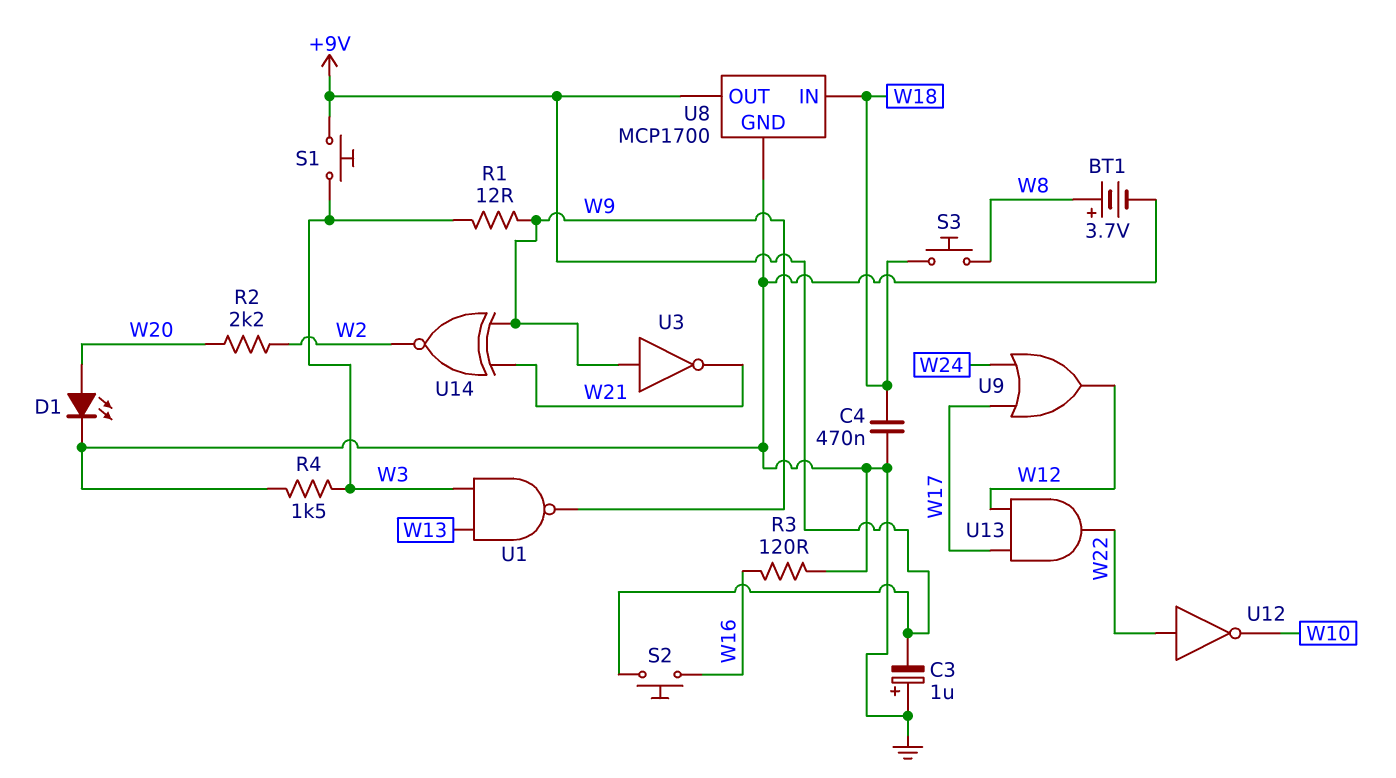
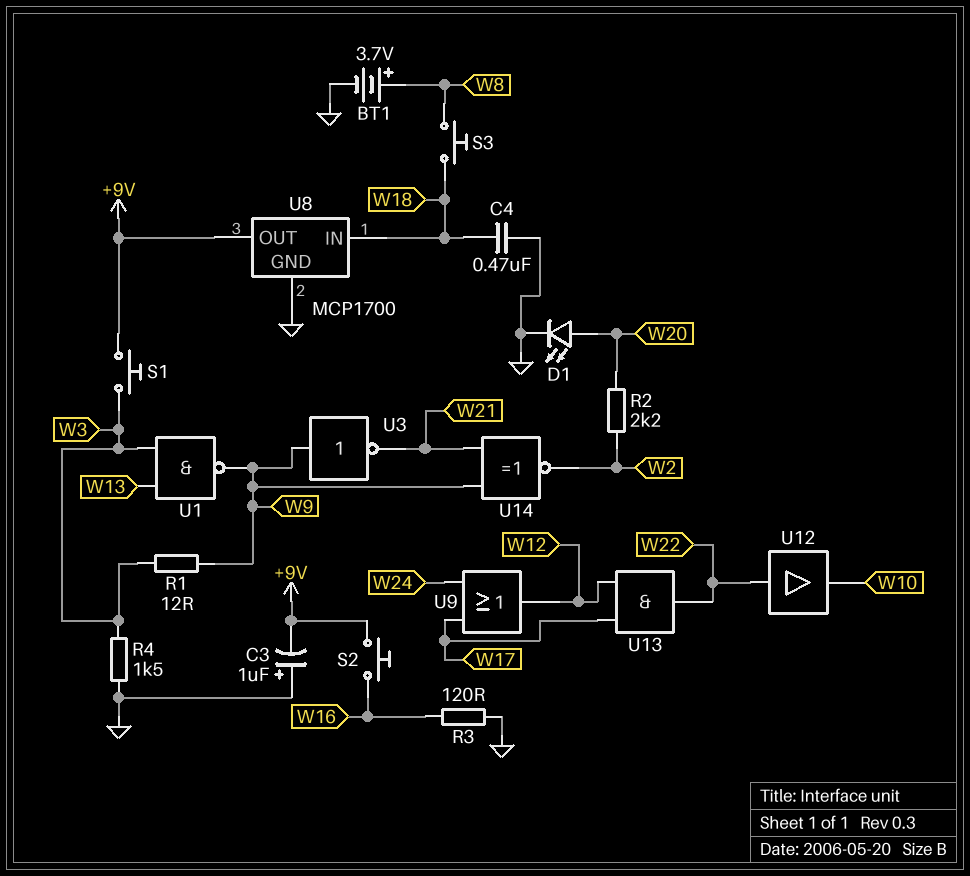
U12: NOT (in W22, out W10) -> buffer (in W22, out W10)

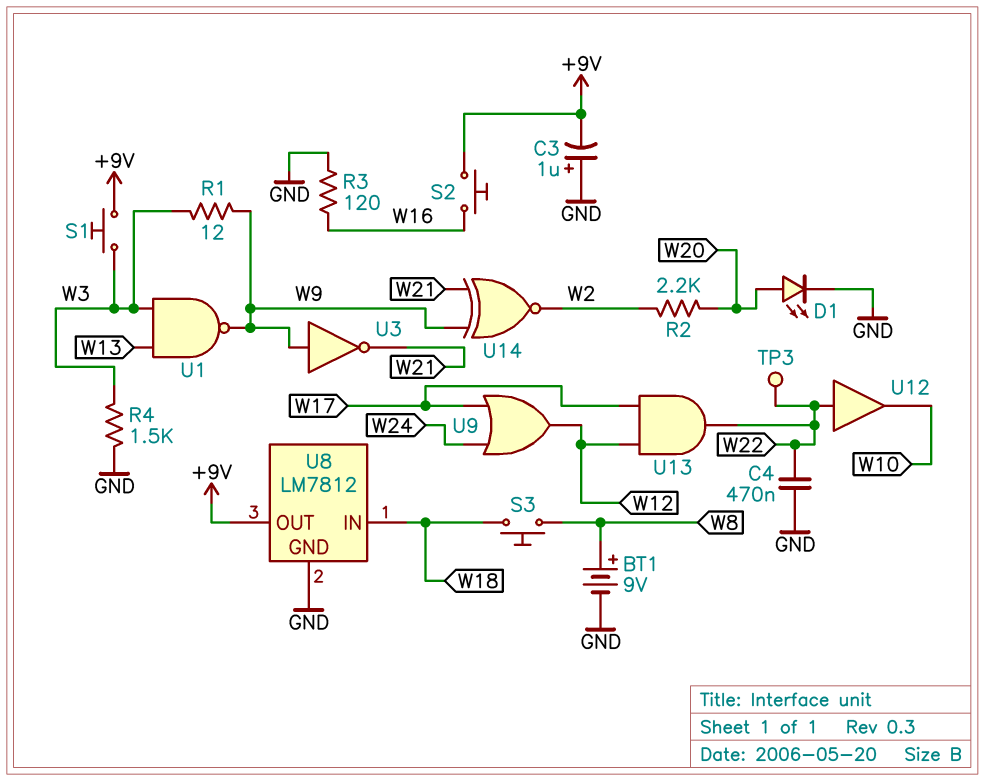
BT1: 3.7V (plus W8, minus GND) -> 9V (plus W8, minus GND)
C4: 470nF (GND, W18) -> 470nF (GND, W22)
TP3: none -> test point (W22)
U8: MCP1700 -> LM7812

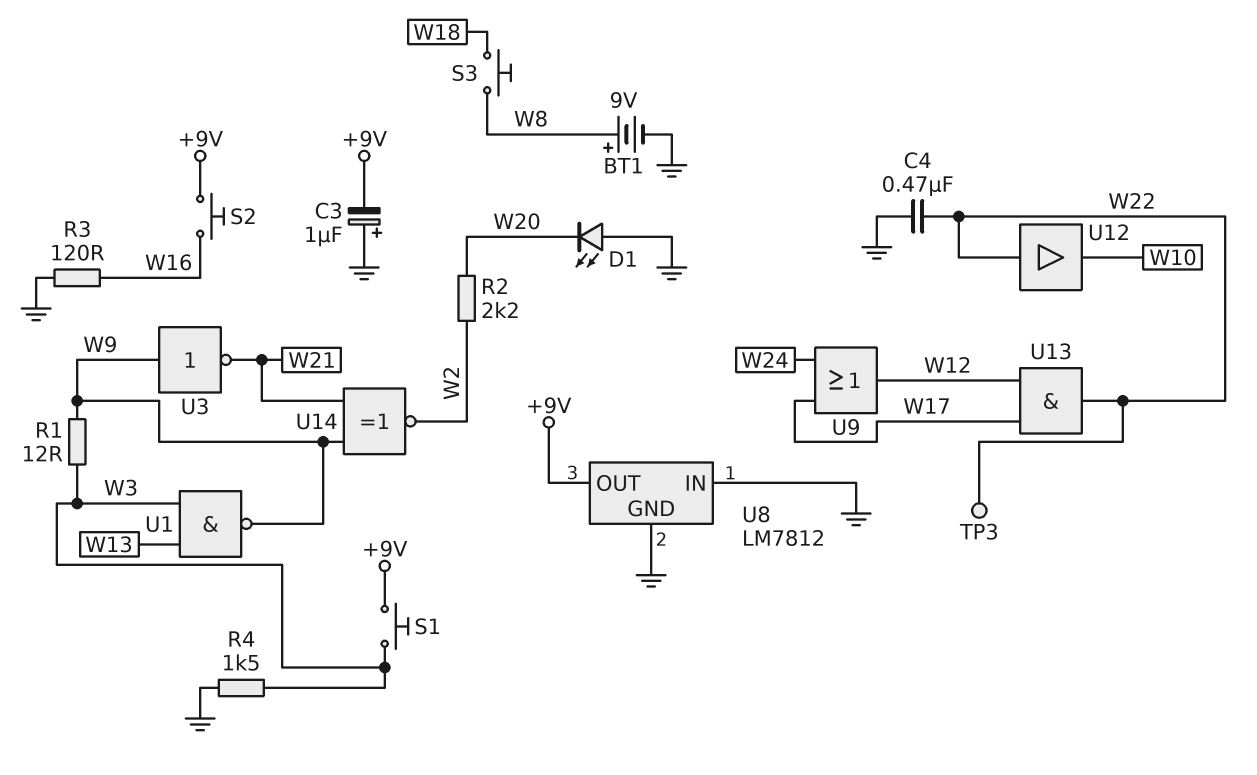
D1: LED (A W20, K GND) -> LED (A GND, K W20)
U8 pin IN: W18 -> GND

